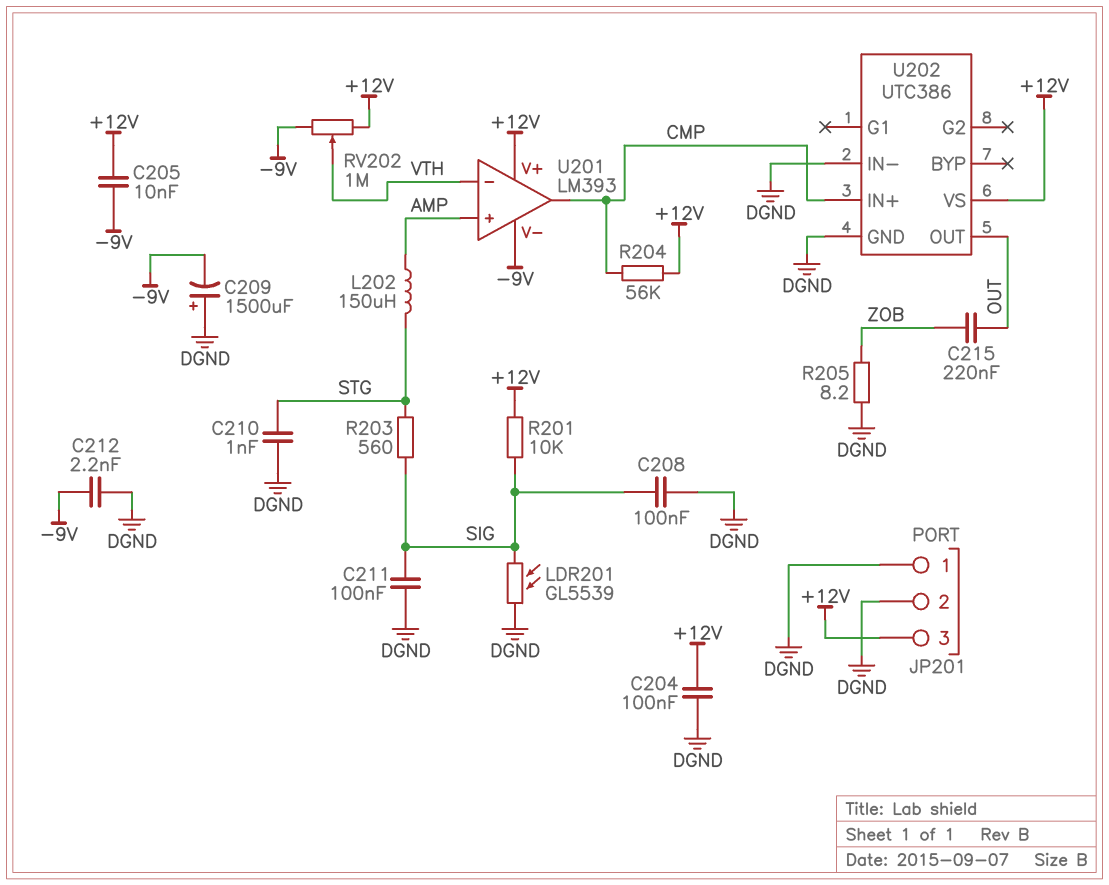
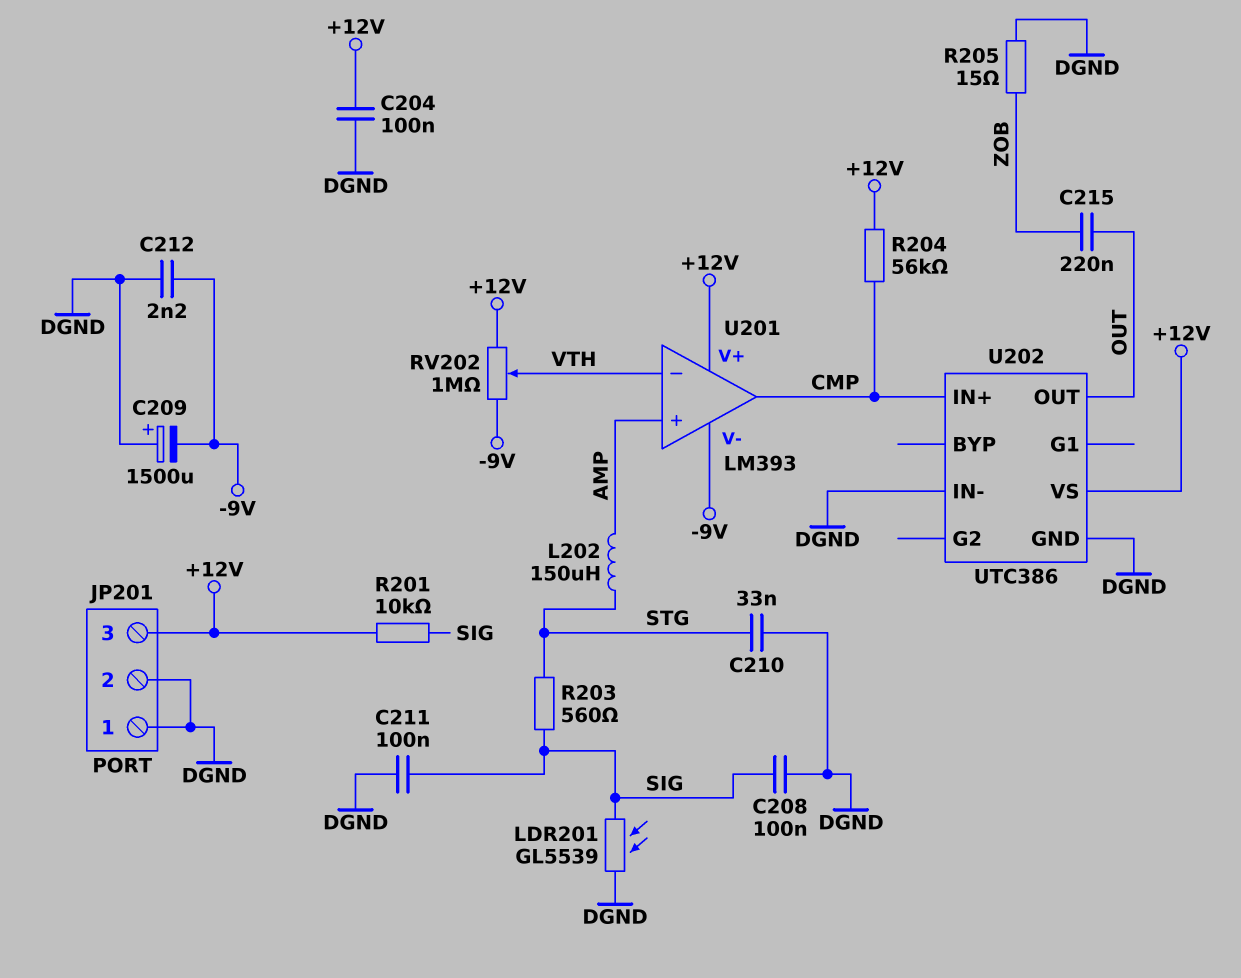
C205: 10nF (+12V, -9V) -> none
C210: 1nF (DGND, STG) -> 33nF (DGND, STG)
R205: 8.2 (DGND, ZOB) -> 15 (DGND, ZOB)

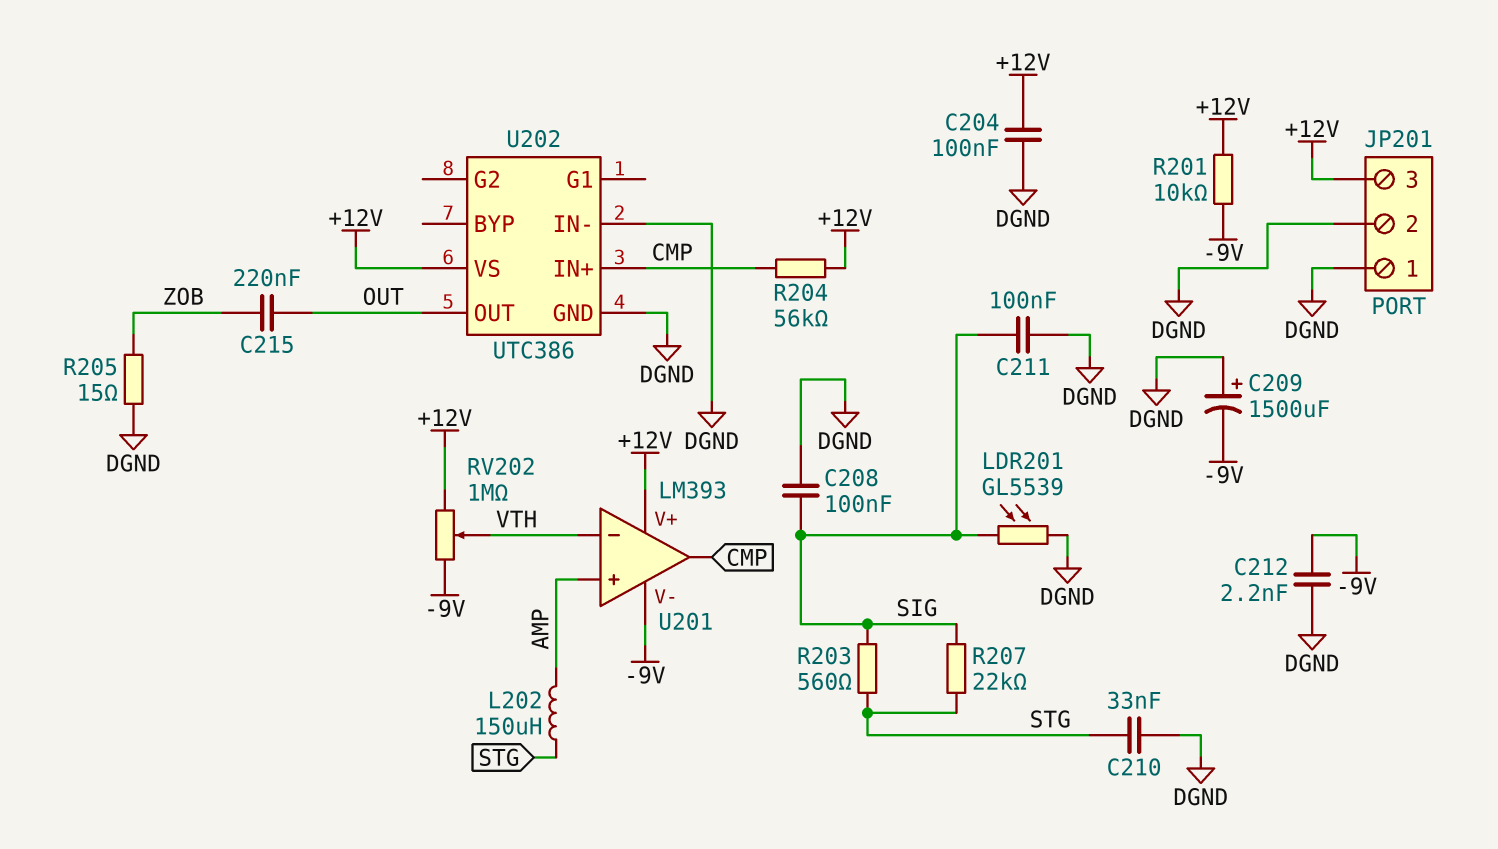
R201: 10k (+12V, SIG) -> 10k (+12V, -9V)
R207: none -> 22k (SIG, STG)

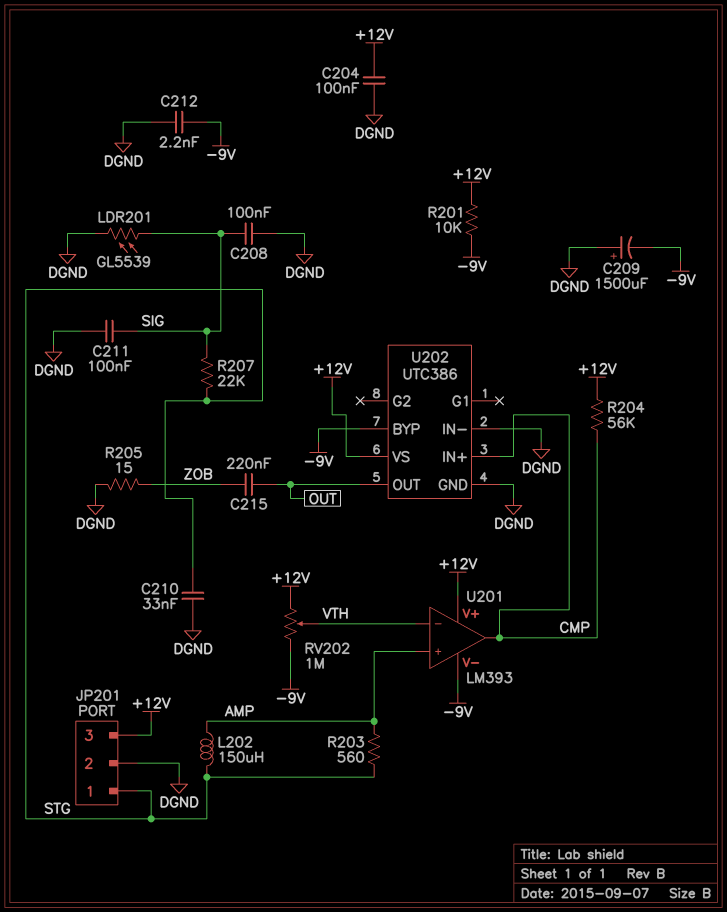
JP201 pin 1: DGND -> STG
R203: 560 (SIG, STG) -> 560 (AMP, STG)
U202 pin BYP: none -> -9V

